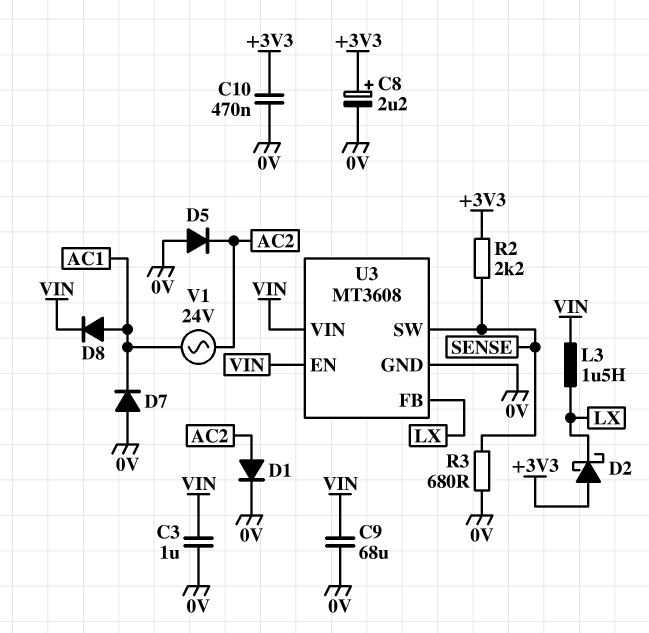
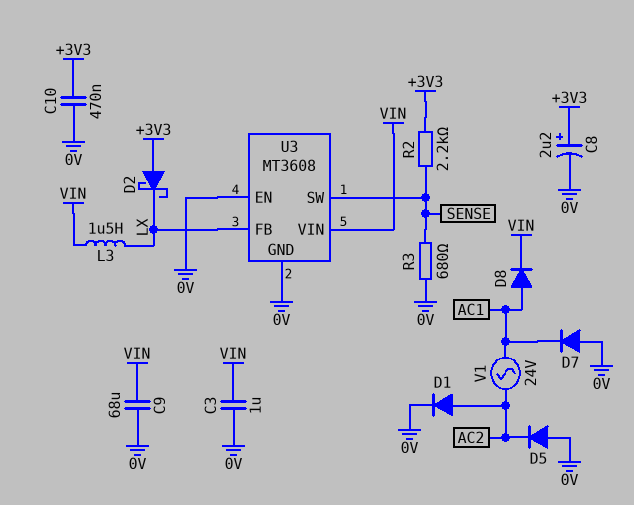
U3 pin EN: VIN -> 0V

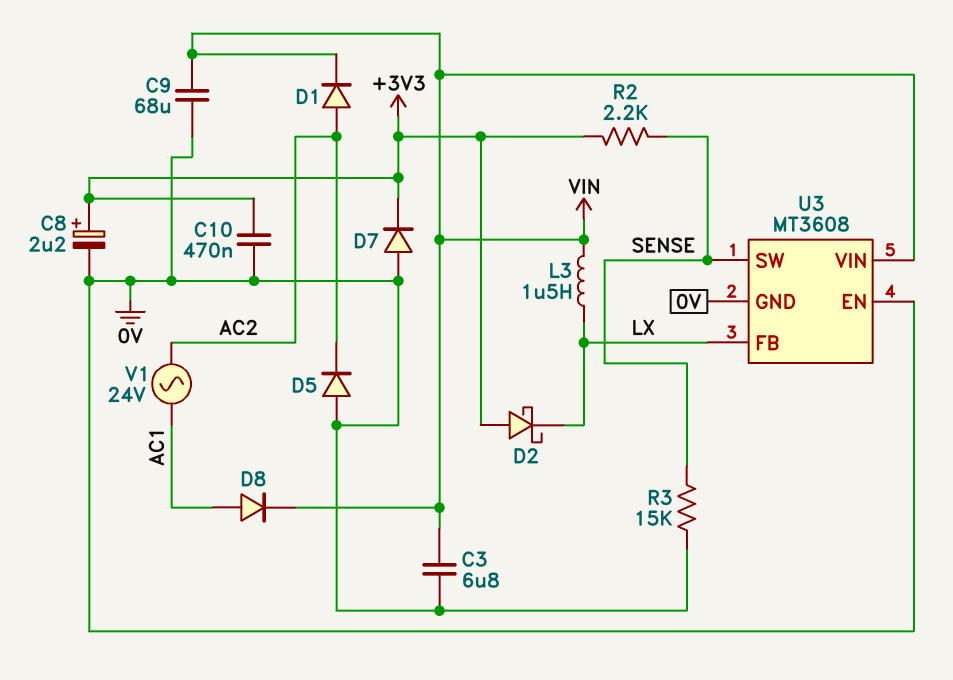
C3: 1uF (0V, VIN) -> 6.8uF (0V, VIN)
D1: diode (A AC2, K 0V) -> diode (A AC2, K VIN)
D7: diode (A 0V, K AC1) -> diode (A 0V, K +3V3)
R3: 680 (0V, SENSE) -> 15k (0V, SENSE)

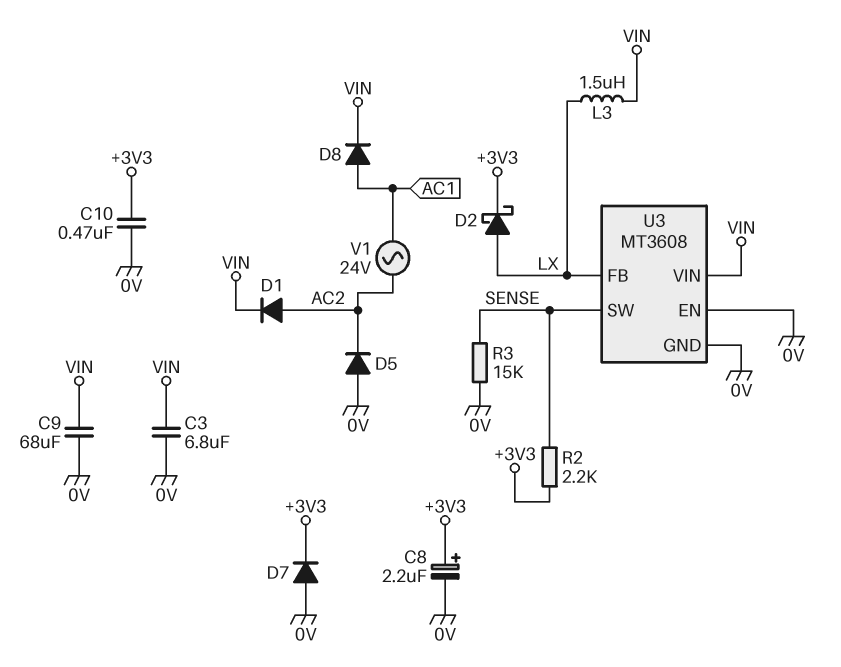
D2: schottky (A +3V3, K LX) -> schottky (A LX, K +3V3)

